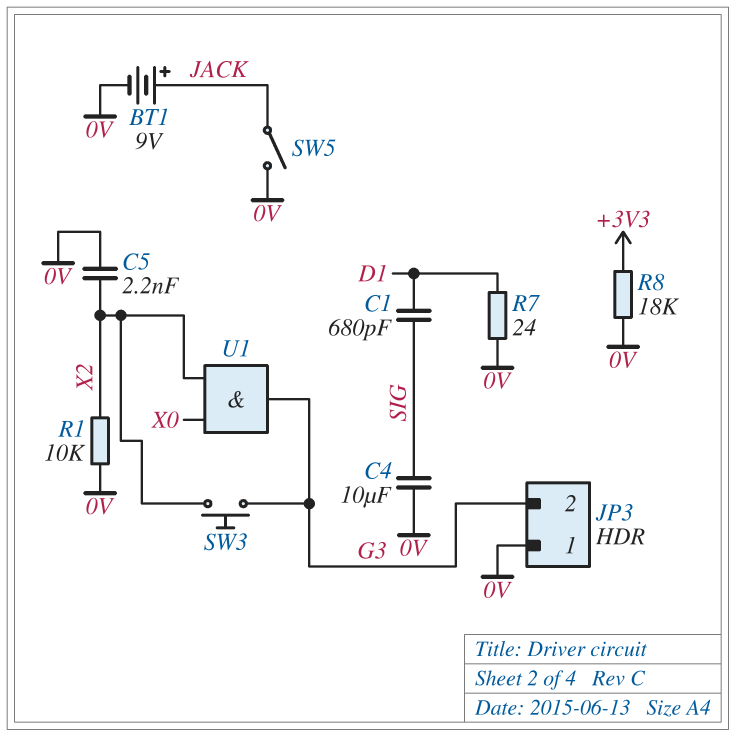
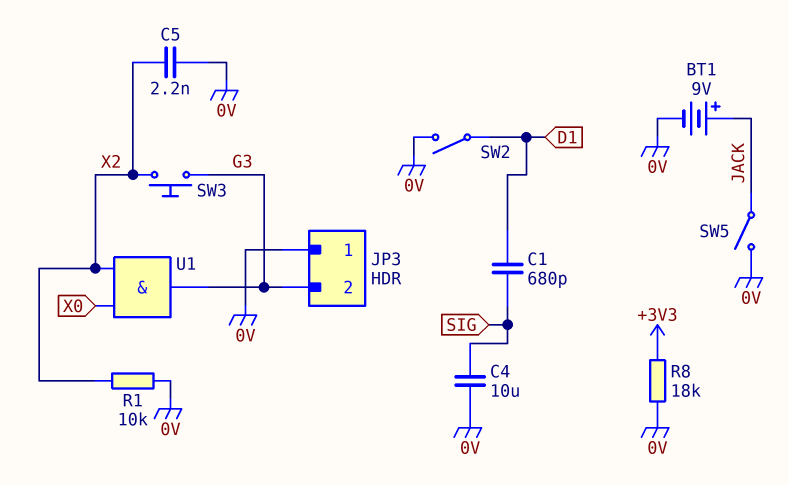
R7: 24 (0V, D1) -> none
SW2: none -> switch (0V, D1)

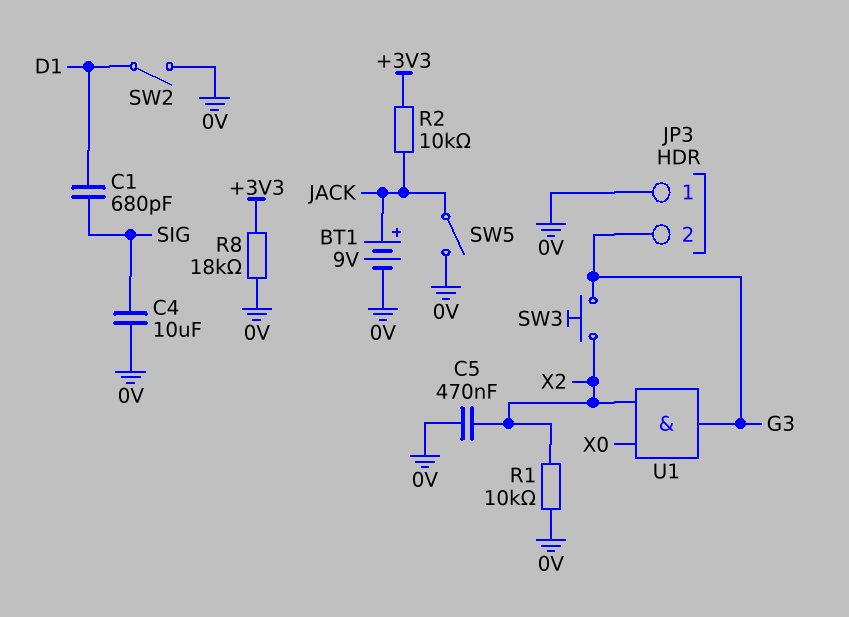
C5: 2.2nF (0V, X2) -> 470nF (0V, X2)
R2: none -> 10k (+3V3, JACK)

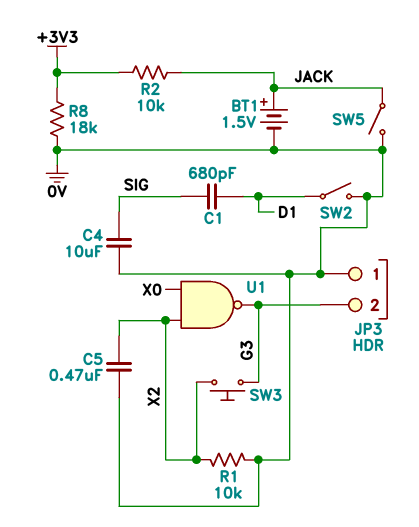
BT1: 9V (plus JACK, minus 0V) -> 1.5V (plus JACK, minus 0V)
U1: AND (in X0, in X2, out G3) -> NAND (in X0, in X2, out G3)

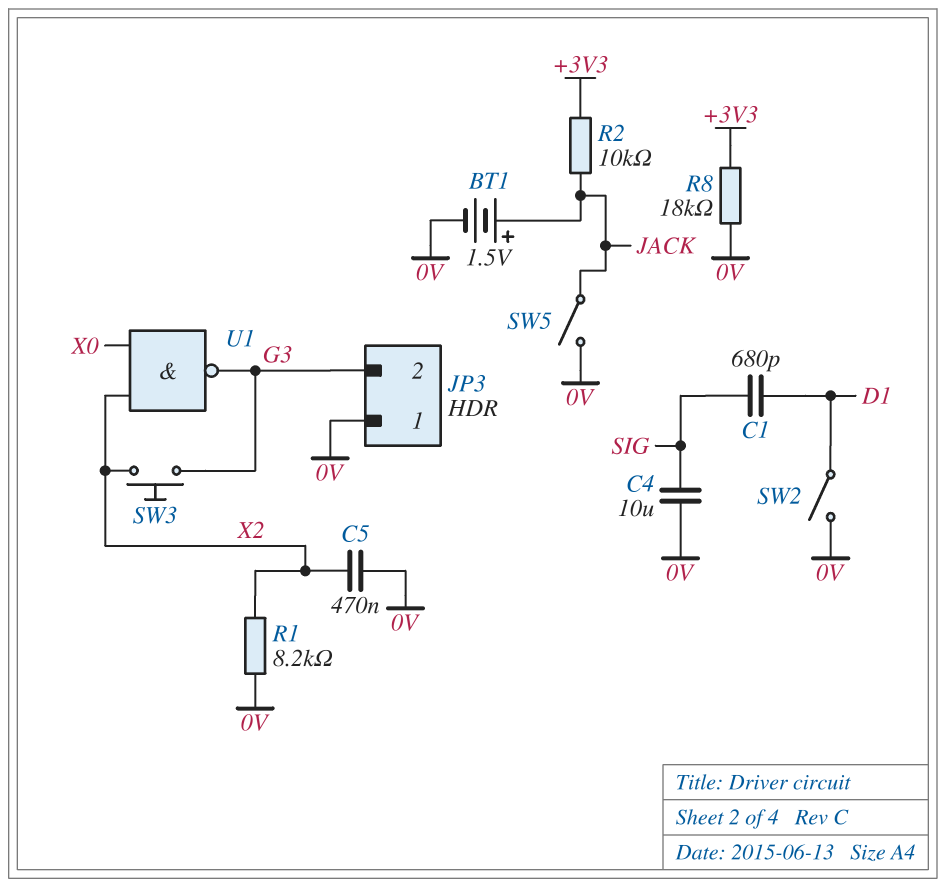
R1: 10k (0V, X2) -> 8.2k (0V, X2)

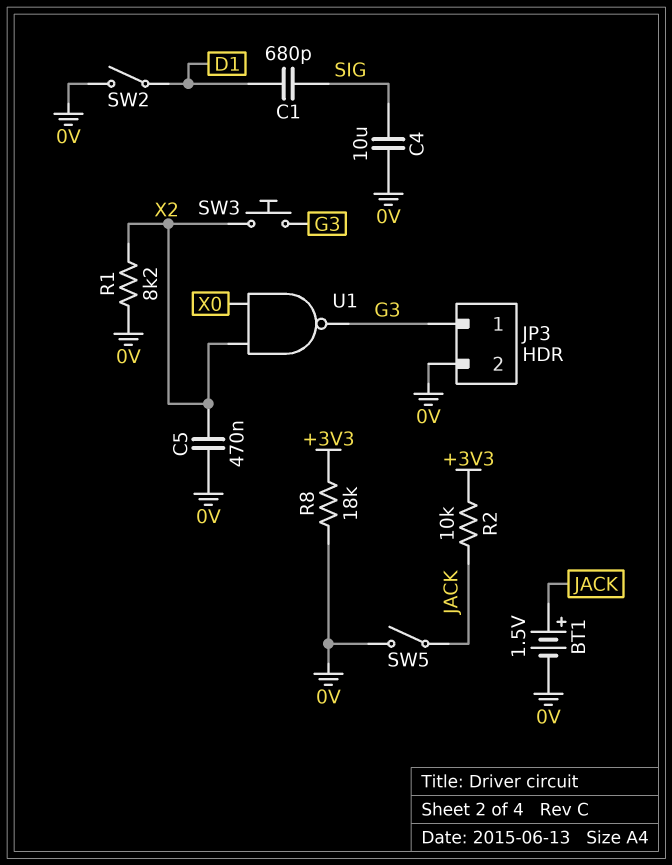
JP3 pin 1: 0V -> G3
JP3 pin 2: G3 -> 0V

